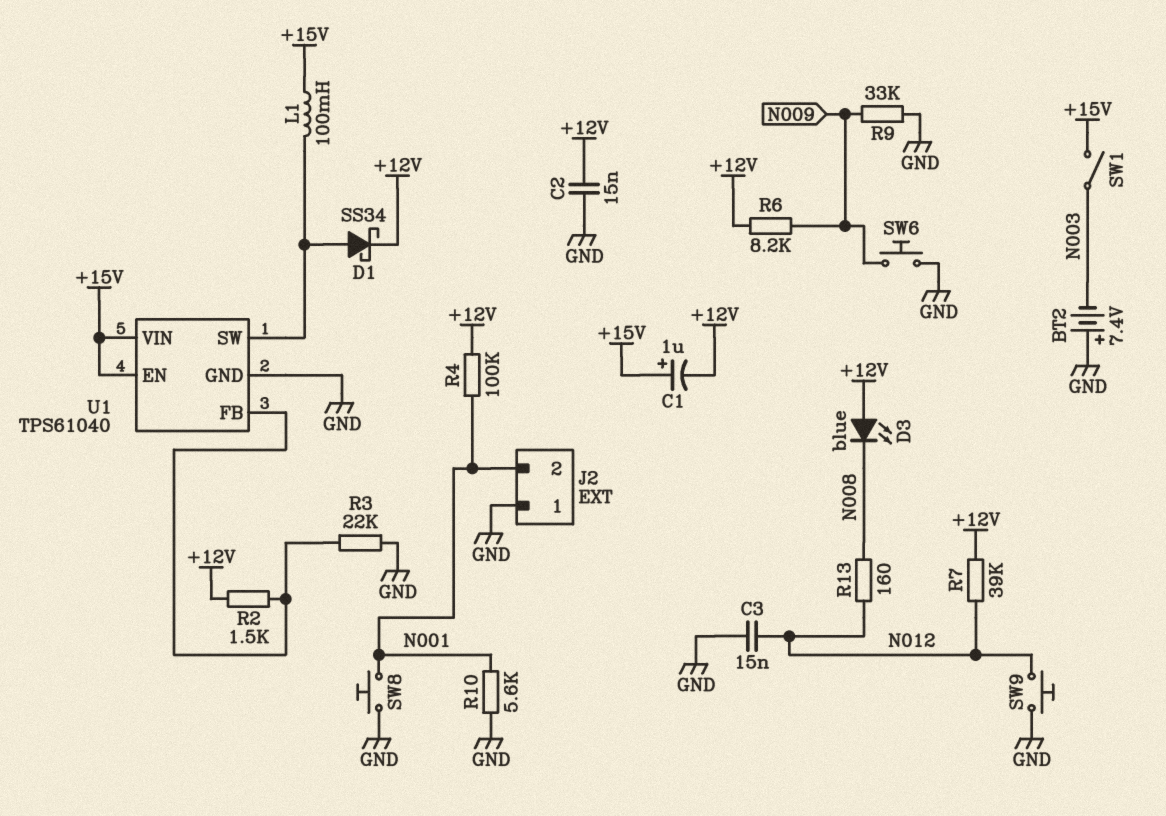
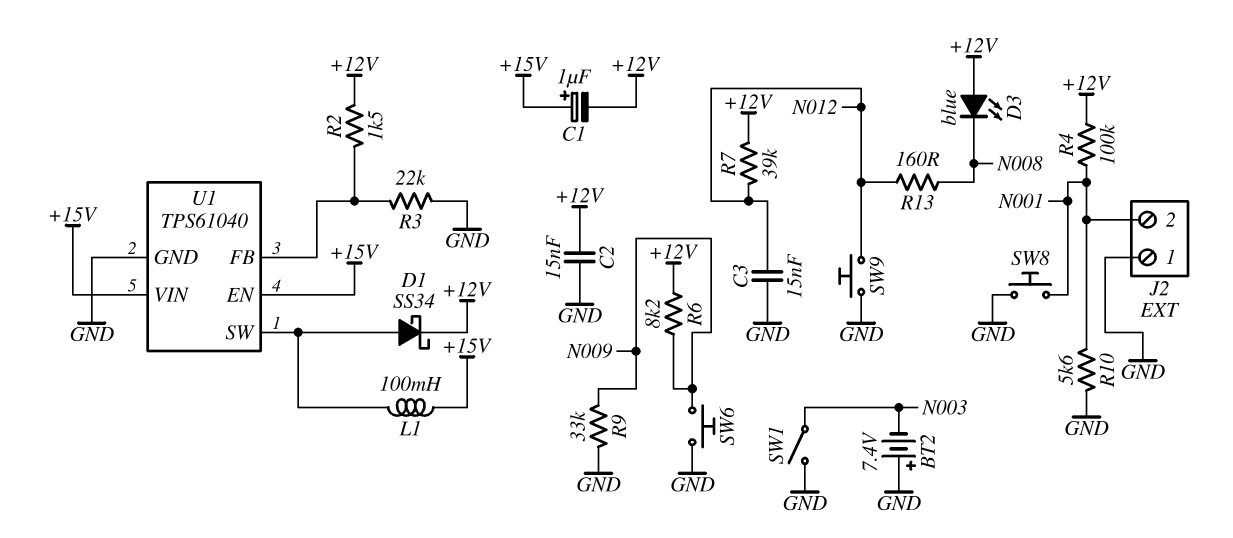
SW1: switch (+15V, N003) -> switch (GND, N003)

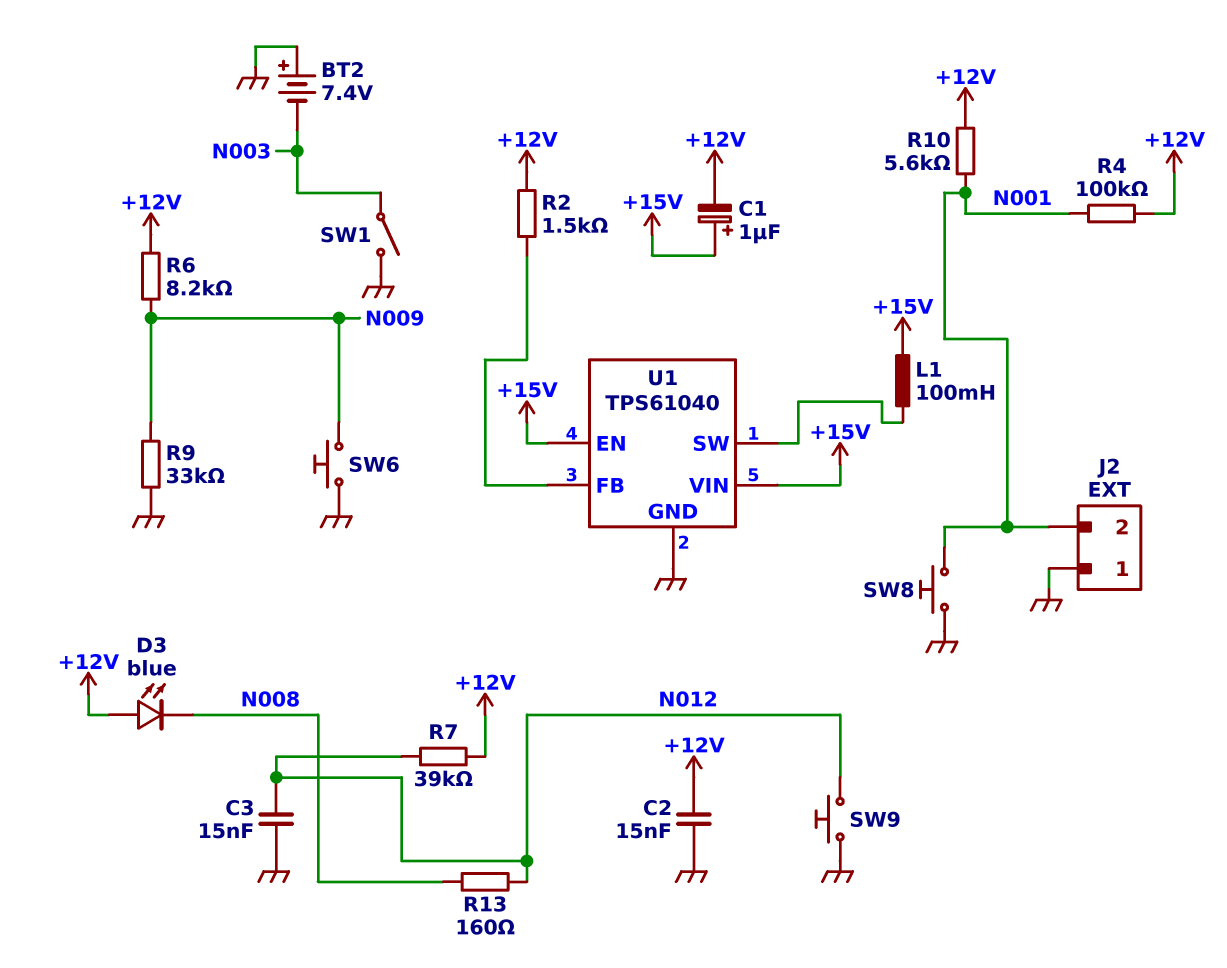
D1: schottky SS34 (A U1/SW, K +12V) -> none
R3: 22k (GND, U1/FB) -> none
R10: 5.6k (GND, N001) -> 5.6k (+12V, N001)

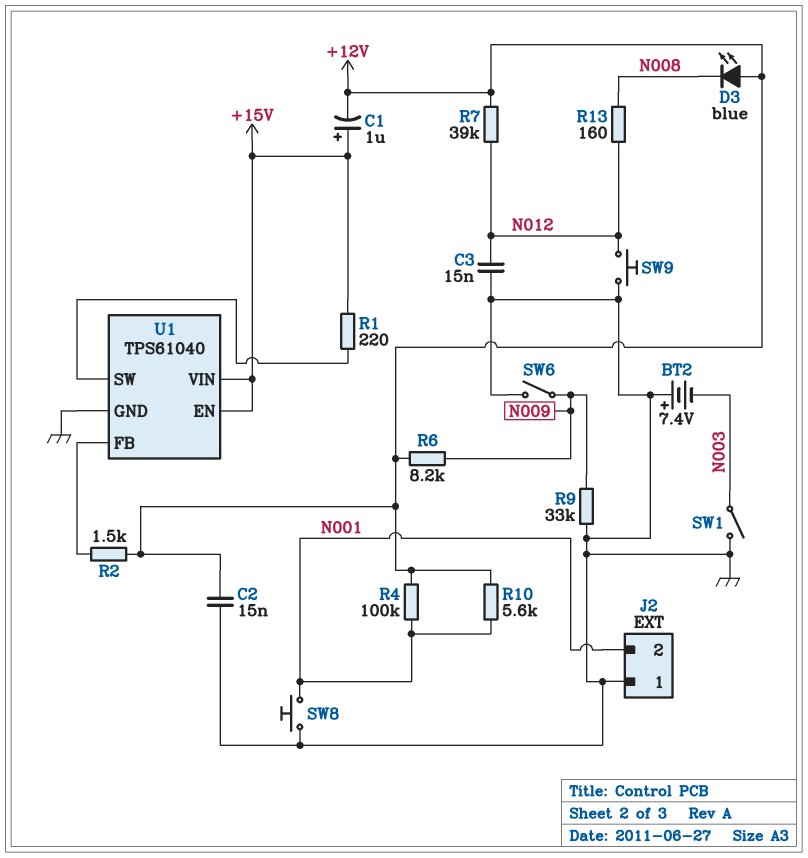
L1: 100mH (+15V, U1/SW) -> none
R1: none -> 220 (+15V, U1/SW)
SW6: button (GND, N009) -> switch (GND, N009)

